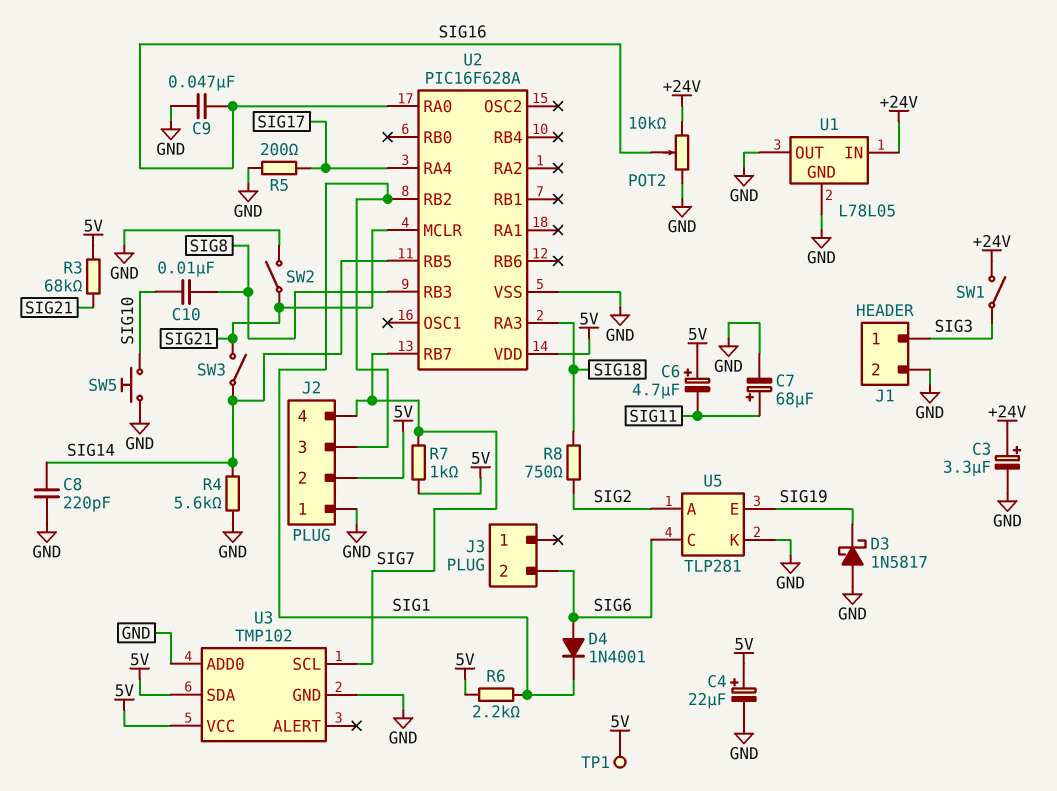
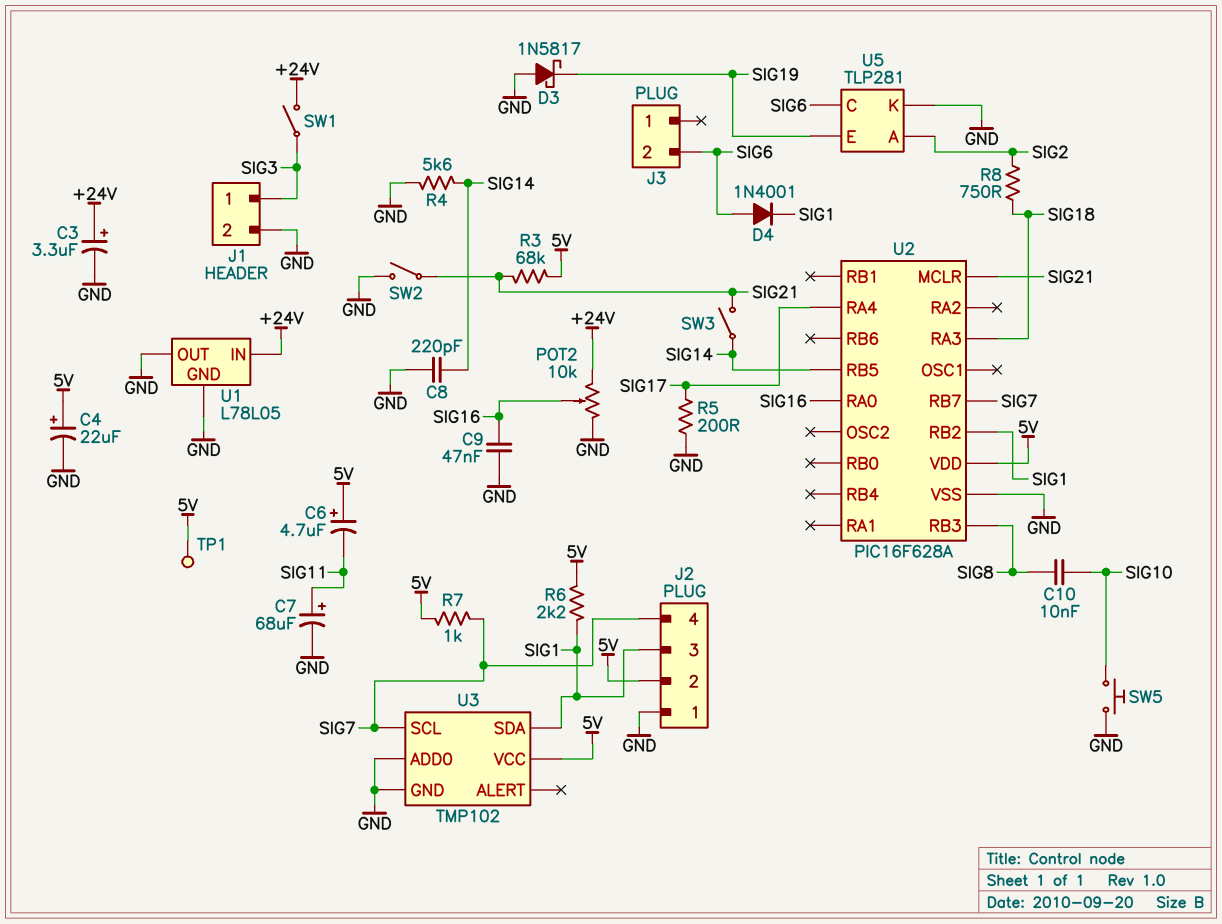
U3 pin SDA: 5V -> SIG1

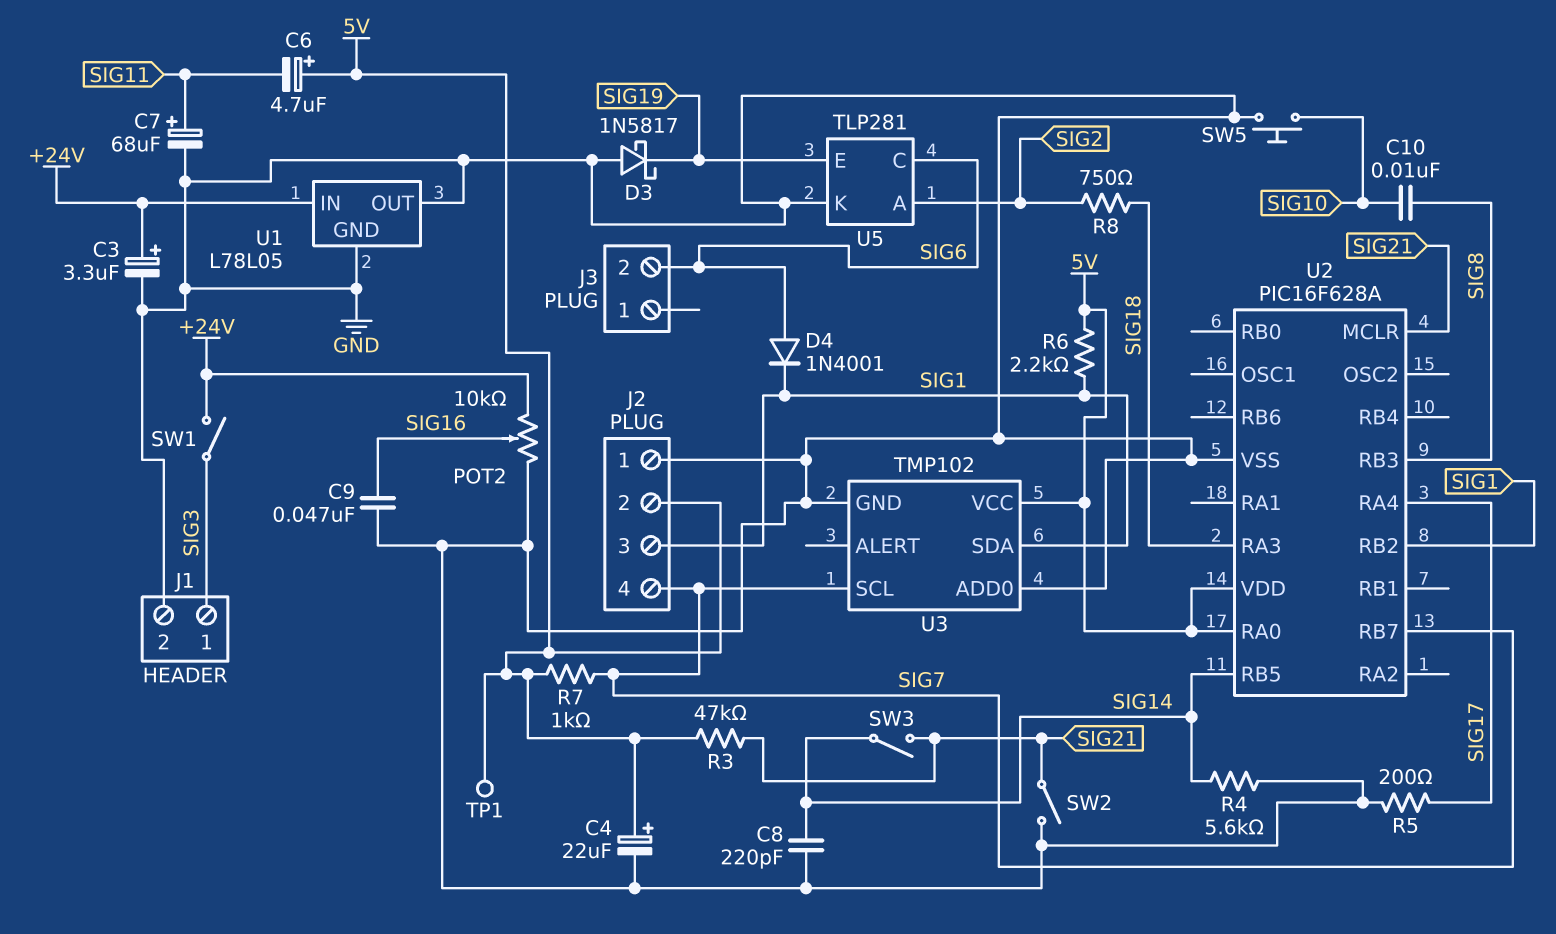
R3: 68k (5V, SIG21) -> 47k (5V, SIG21)
U2 pin RA0: SIG16 -> 5V

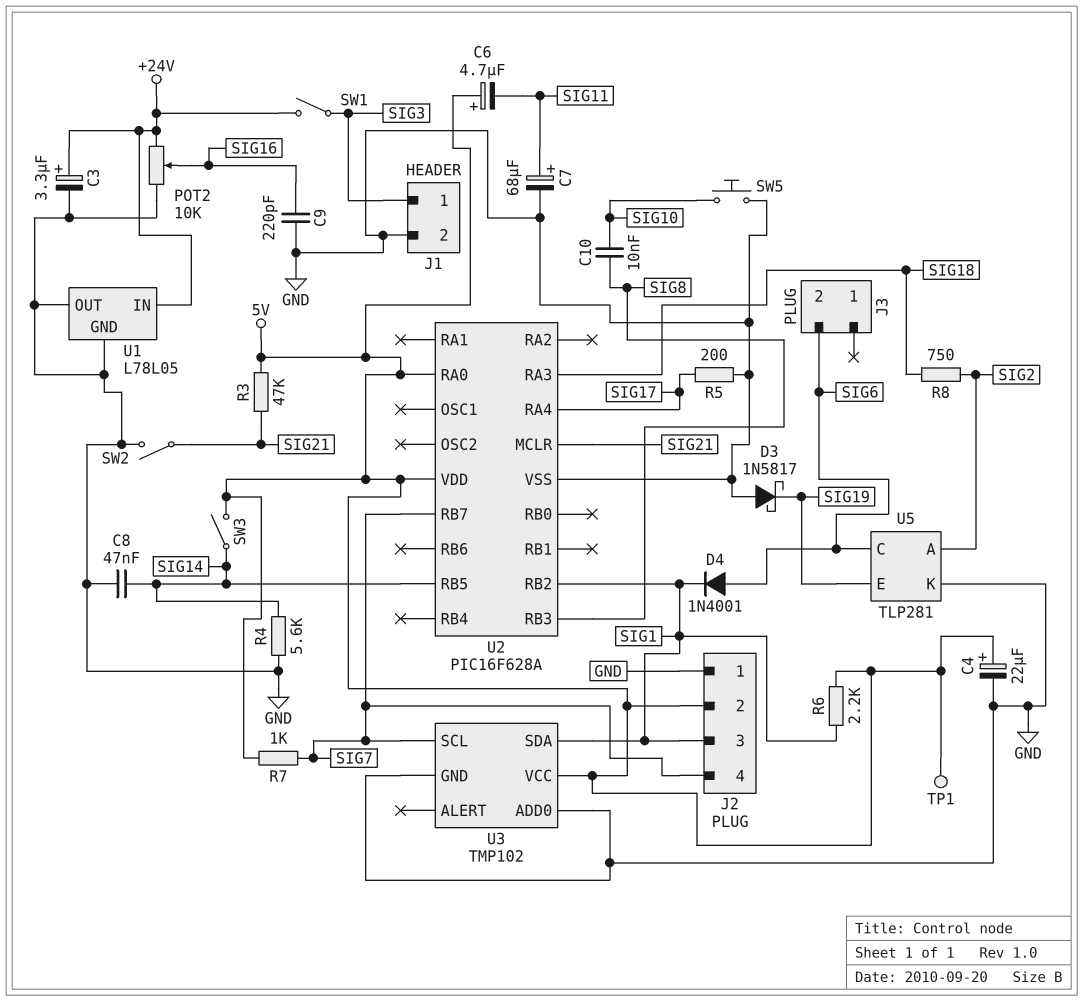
C8: 220pF (GND, SIG14) -> 47nF (GND, SIG14)
C9: 47nF (GND, SIG16) -> 220pF (GND, SIG16)
SW3: switch (SIG14, SIG21) -> switch (5V, SIG14)

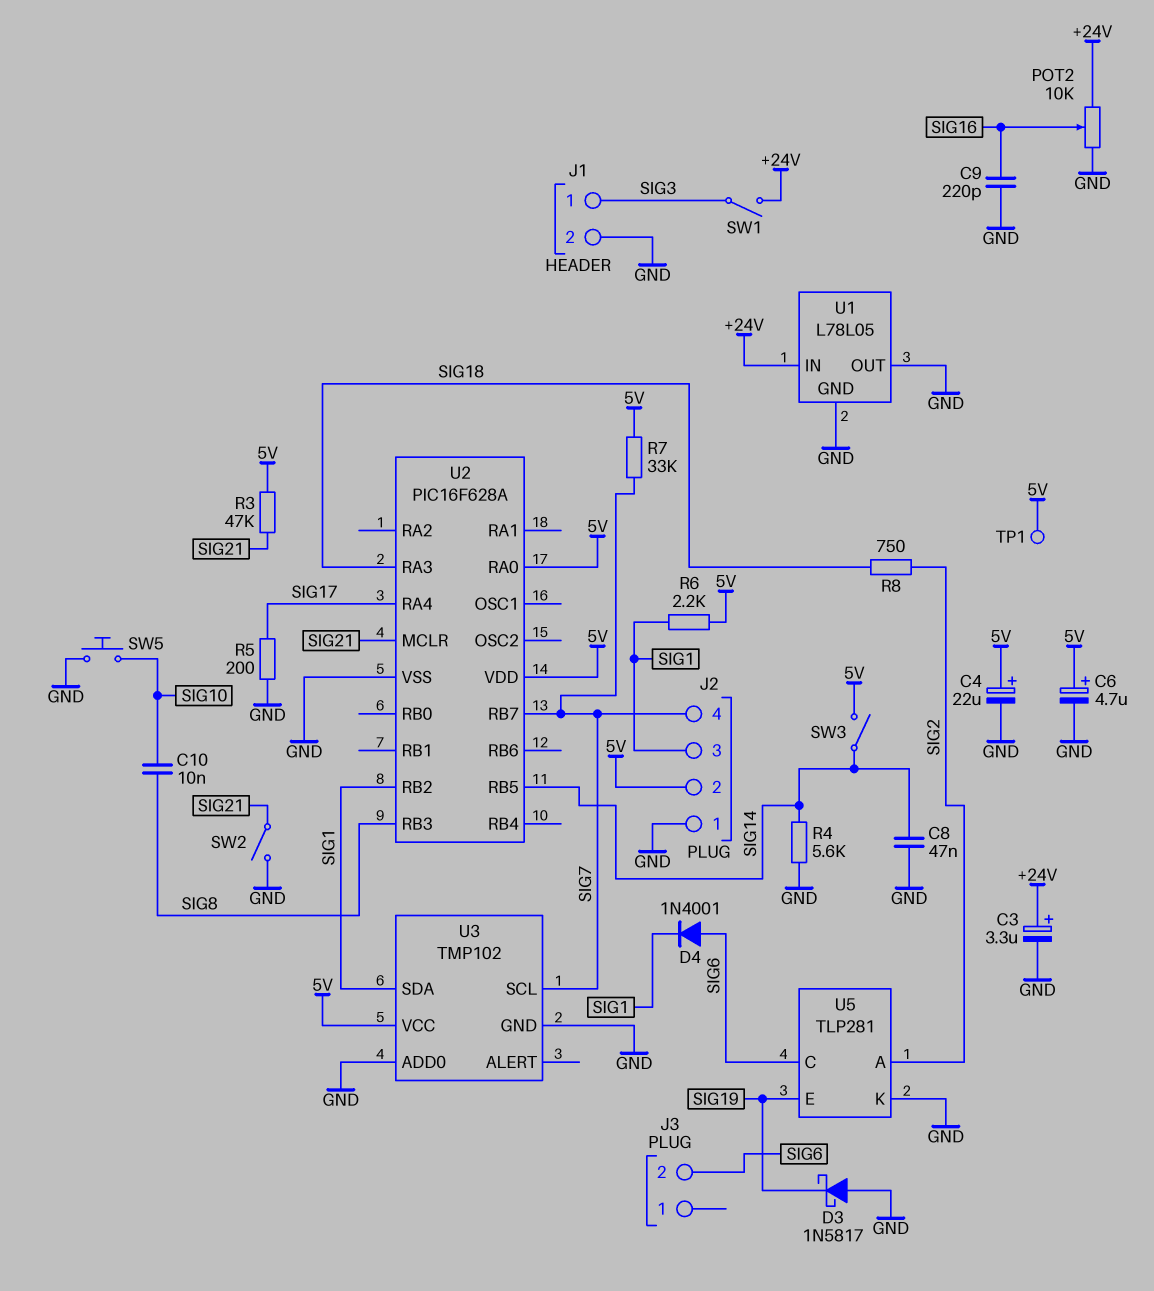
C6: 4.7uF (plus 5V, minus SIG11) -> 4.7uF (plus 5V, minus GND)
C7: 68uF (plus SIG11, minus GND) -> none
R7: 1k (5V, SIG7) -> 33k (5V, SIG7)

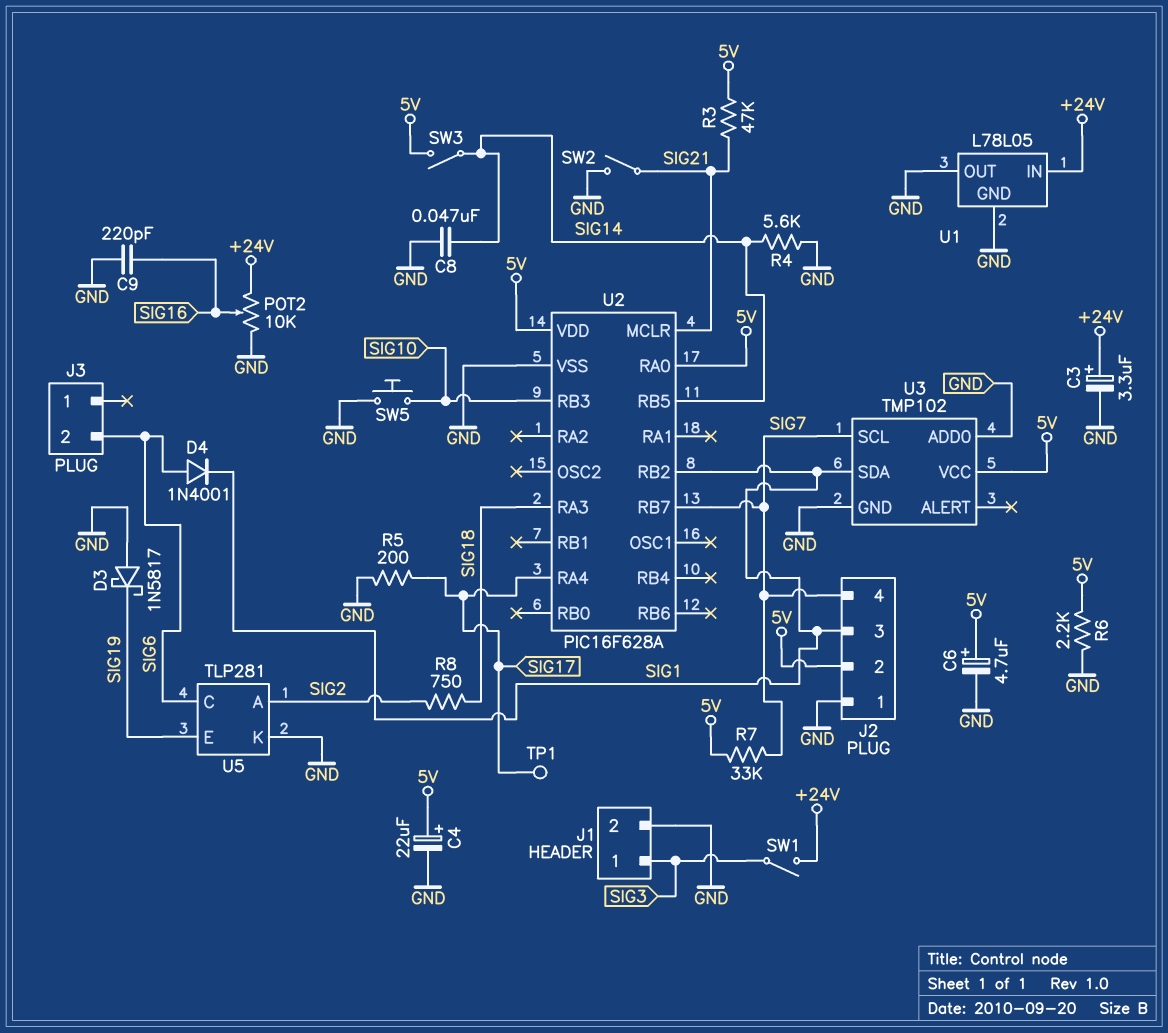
C10: 10nF (SIG8, SIG10) -> none
R6: 2.2k (5V, SIG1) -> 2.2k (5V, GND)
TP1: test point (5V) -> test point (SIG17)
U2 pin RB3: SIG8 -> SIG10

